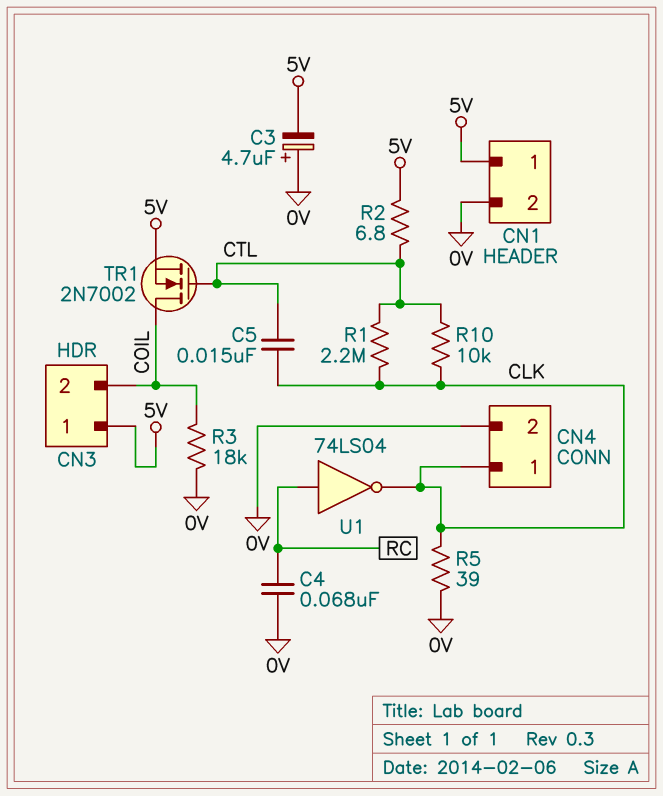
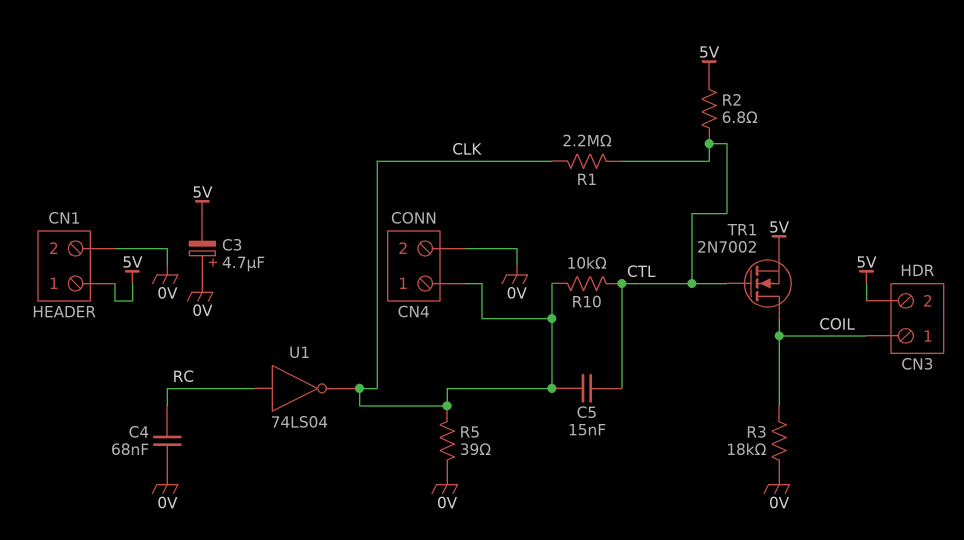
CN3 pin 1: 5V -> COIL
CN3 pin 2: COIL -> 5V

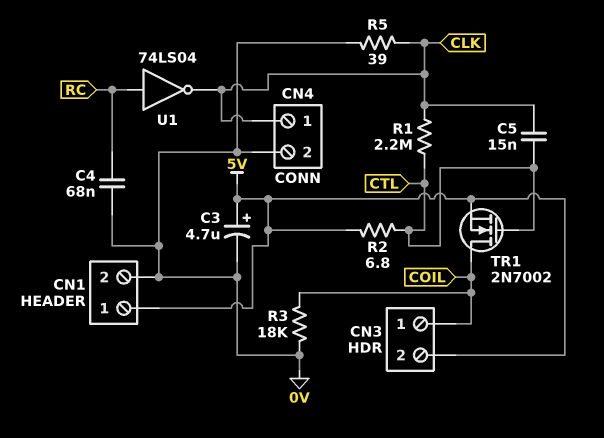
C3: 4.7uF (plus 0V, minus 5V) -> 4.7uF (plus 5V, minus 0V)
R10: 10k (CLK, CTL) -> none

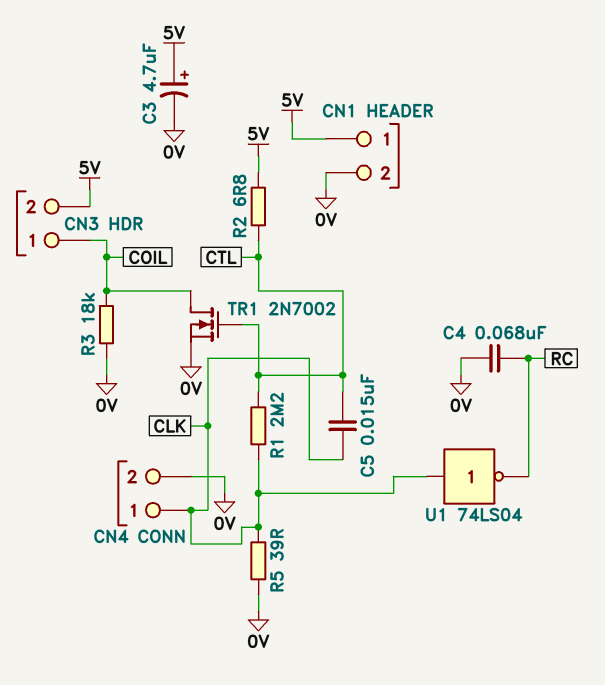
TR1: NMOS 2N7002 (G CTL, D COIL, S 5V) -> NMOS 2N7002 (G CTL, D COIL, S 0V)
U1: NOT 74LS04 (in RC, out CLK) -> NOT 74LS04 (in CLK, out RC)

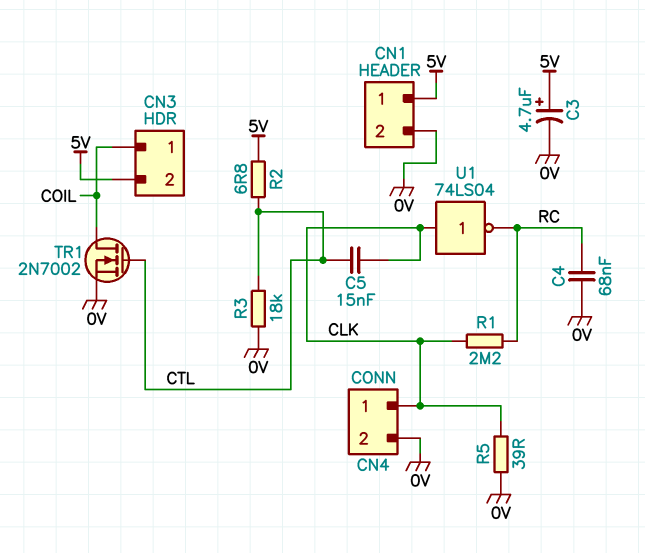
R1: 2.2M (CLK, CTL) -> 2.2M (CLK, RC)
R3: 18k (0V, COIL) -> 18k (0V, CTL)

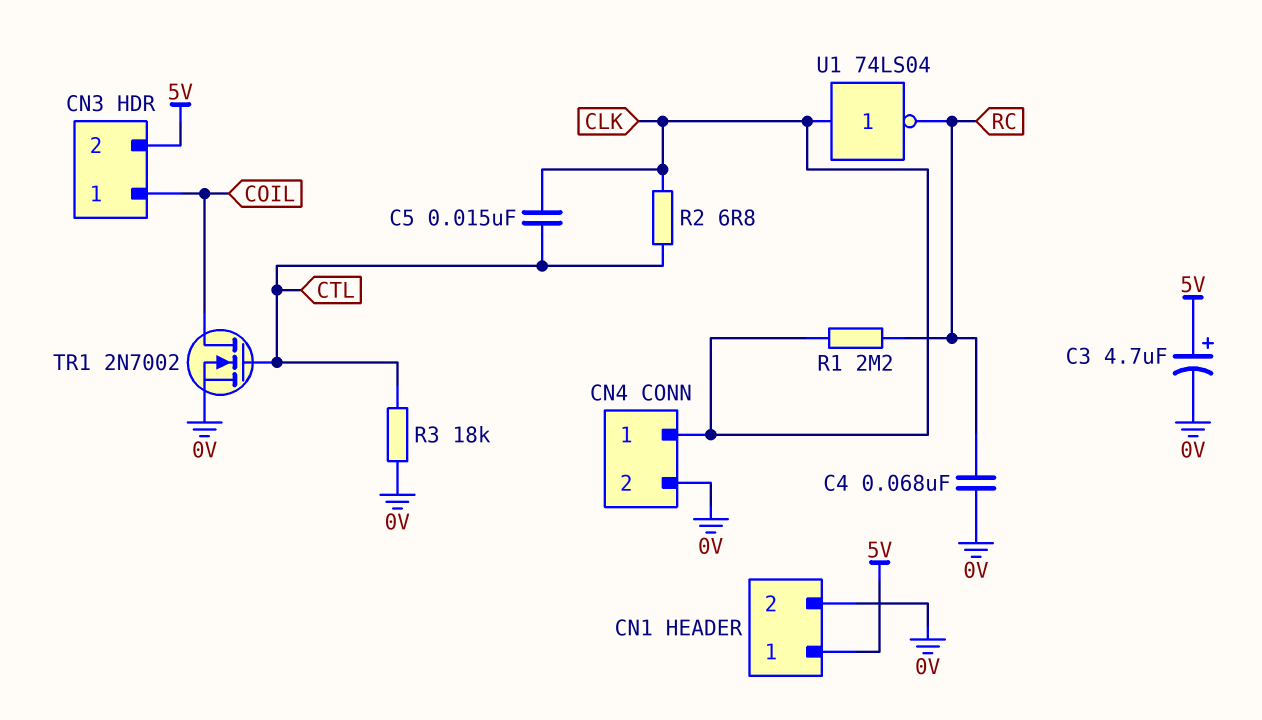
R2: 6.8 (5V, CTL) -> 6.8 (CLK, CTL)
R5: 39 (0V, CLK) -> none

